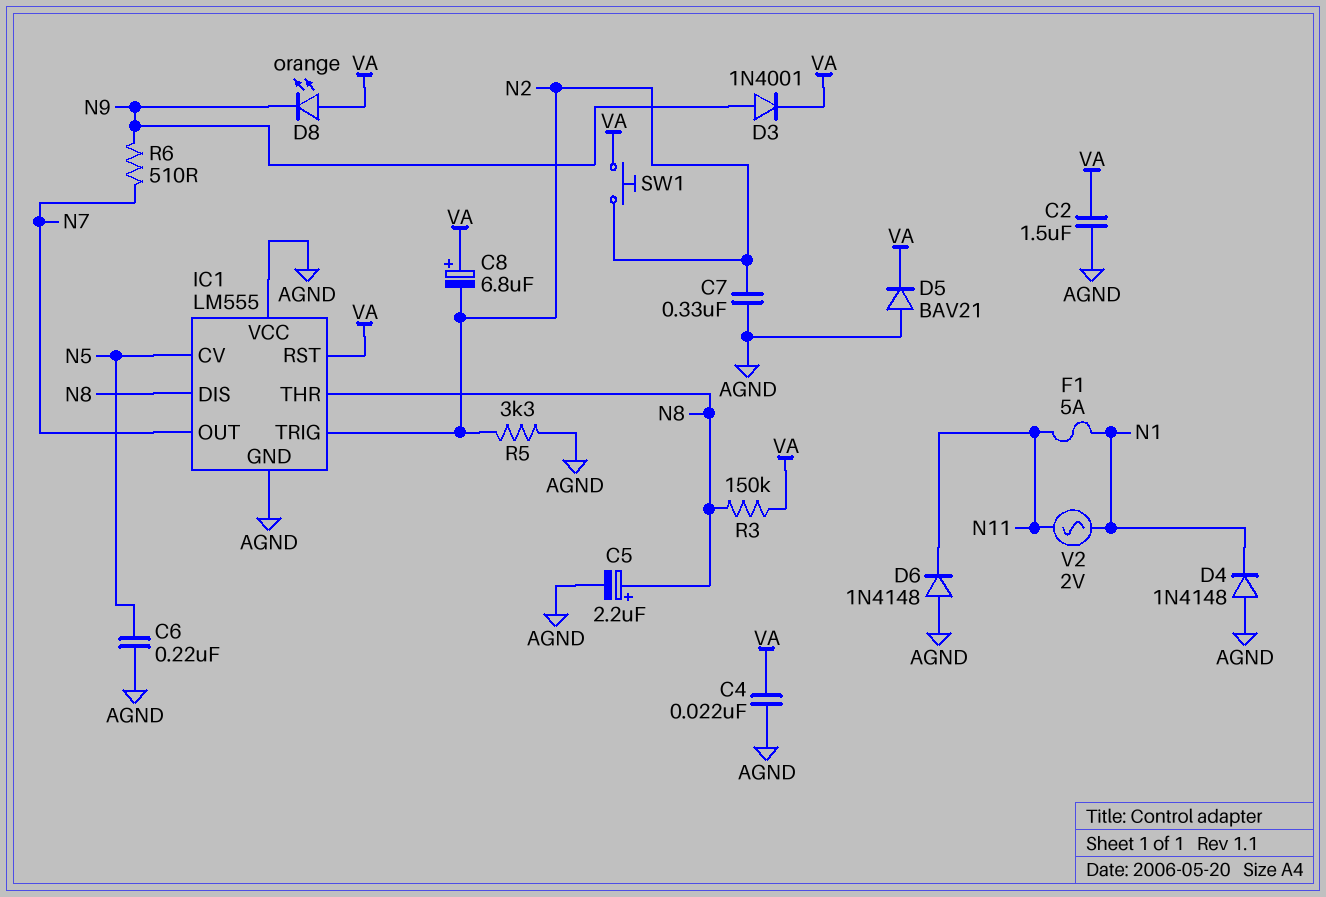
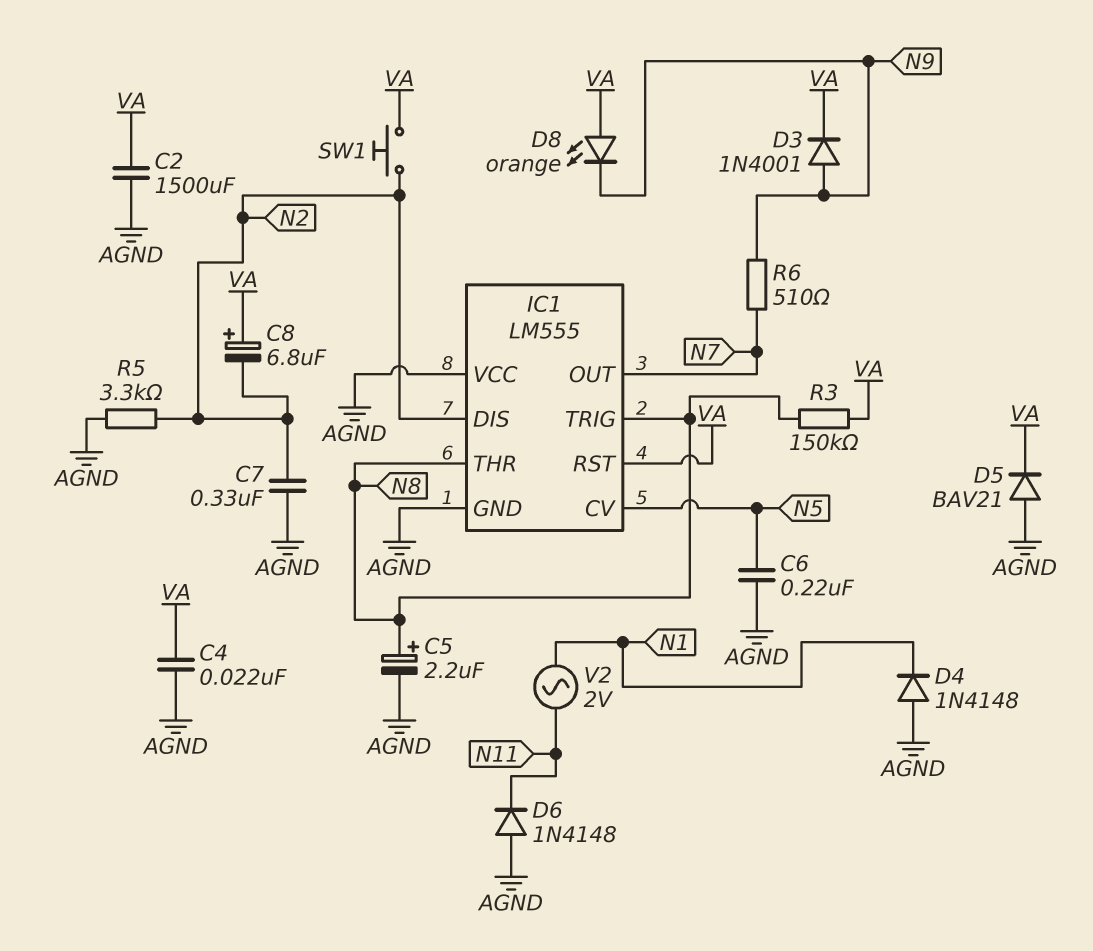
C2: 1.5uF (AGND, VA) -> 1500uF (AGND, VA)
F1: 5A (N1, N11) -> none
IC1 pin DIS: N8 -> N2
IC1 pin TRIG: N2 -> N8

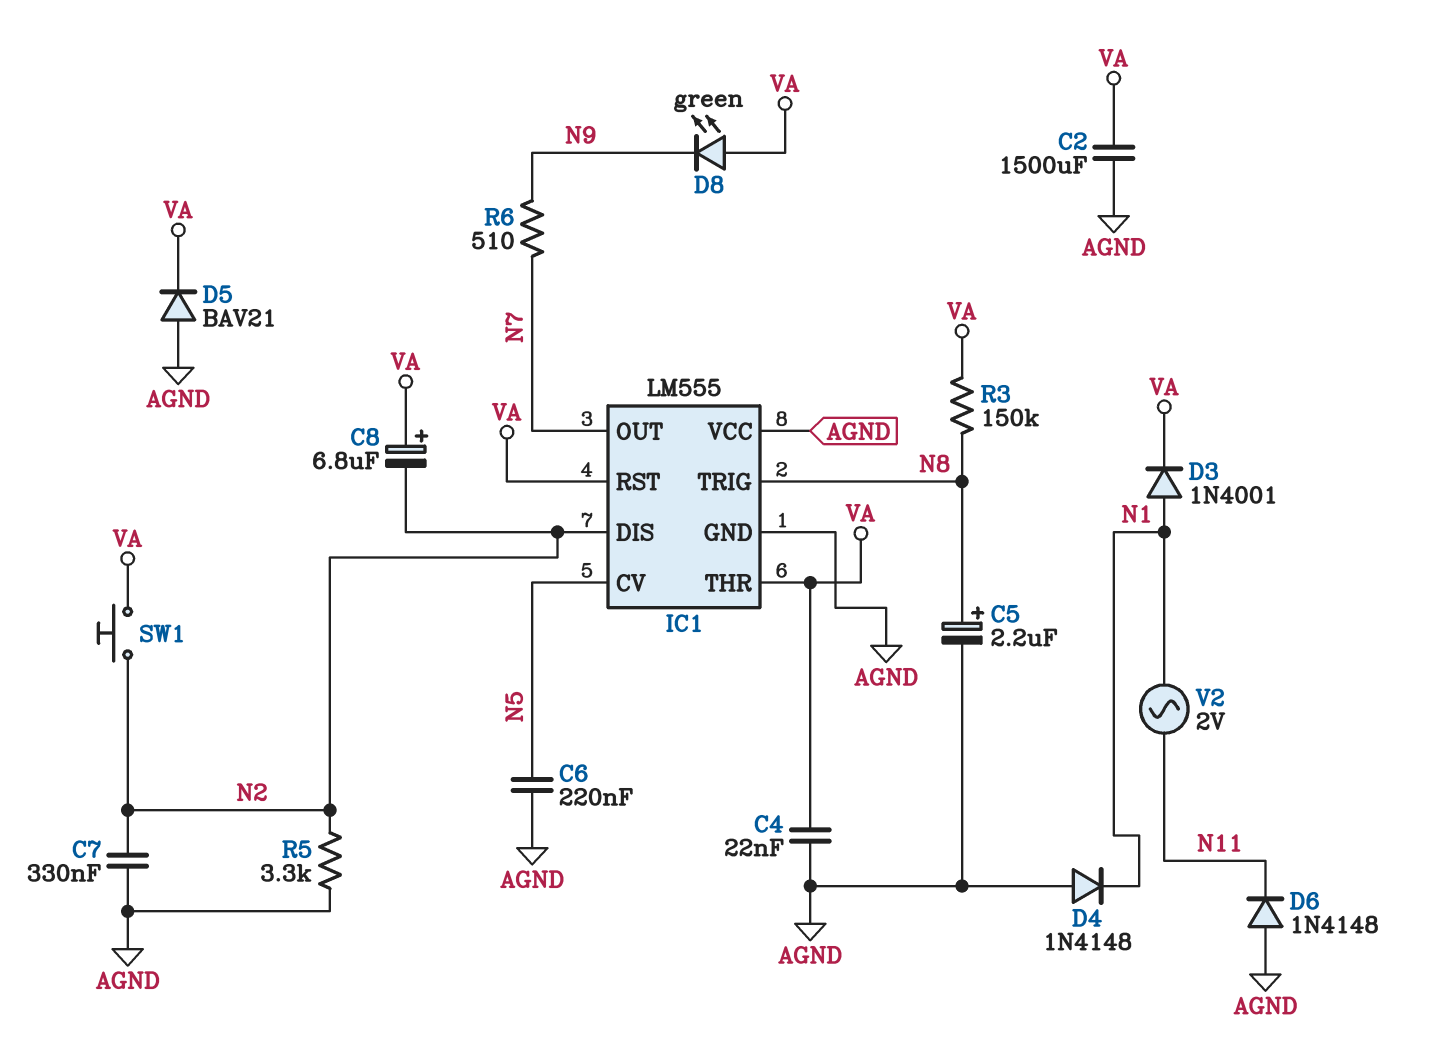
D3: diode 1N4001 (A N9, K VA) -> diode 1N4001 (A N1, K VA)
D8: LED orange (A VA, K N9) -> LED green (A VA, K N9)
IC1 pin THR: N8 -> VA

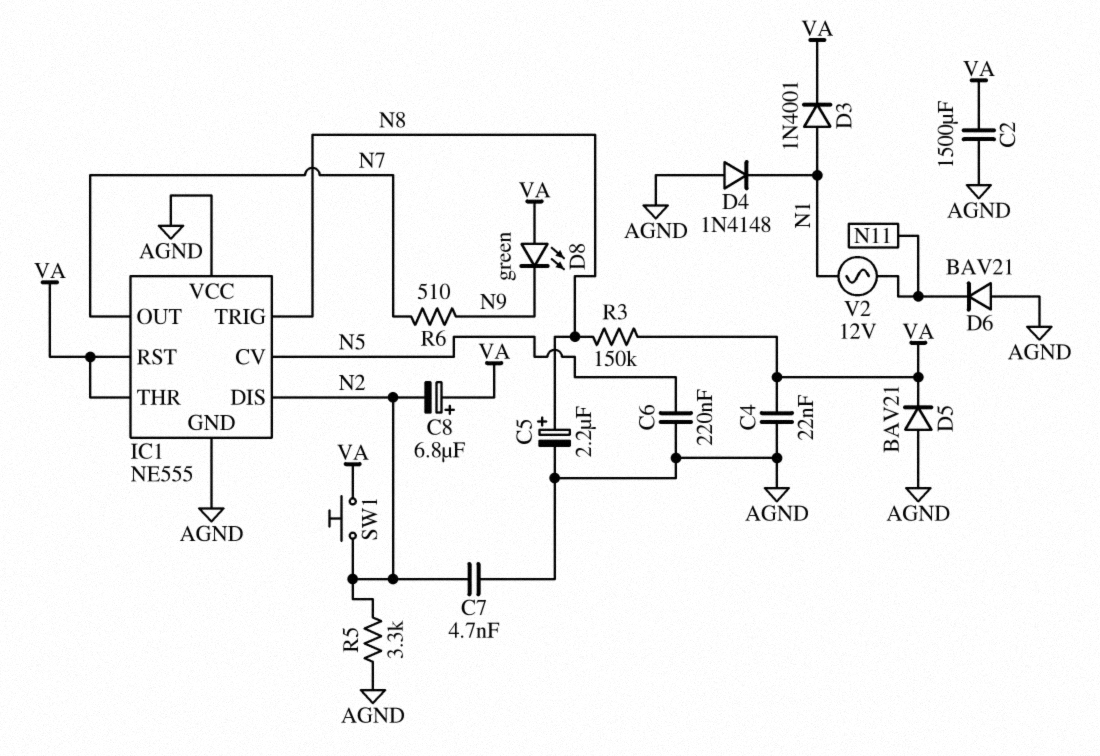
C7: 330nF (AGND, N2) -> 4.7nF (AGND, N2)
D6: diode 1N4148 (A AGND, K N11) -> diode BAV21 (A AGND, K N11)
IC1: LM555 -> NE555
V2: AC 2V (N1, N11) -> AC 12V (N1, N11)

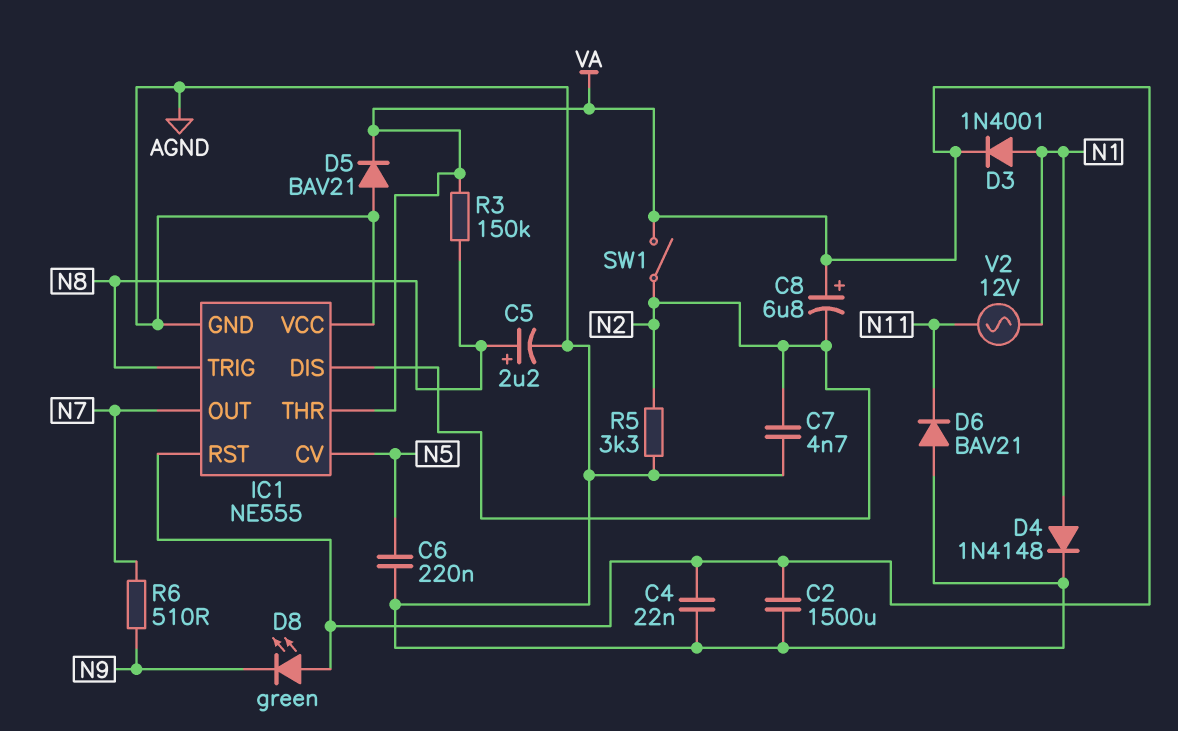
D4: diode 1N4148 (A AGND, K N1) -> diode 1N4148 (A N1, K AGND)
SW1: button (N2, VA) -> switch (N2, VA)

